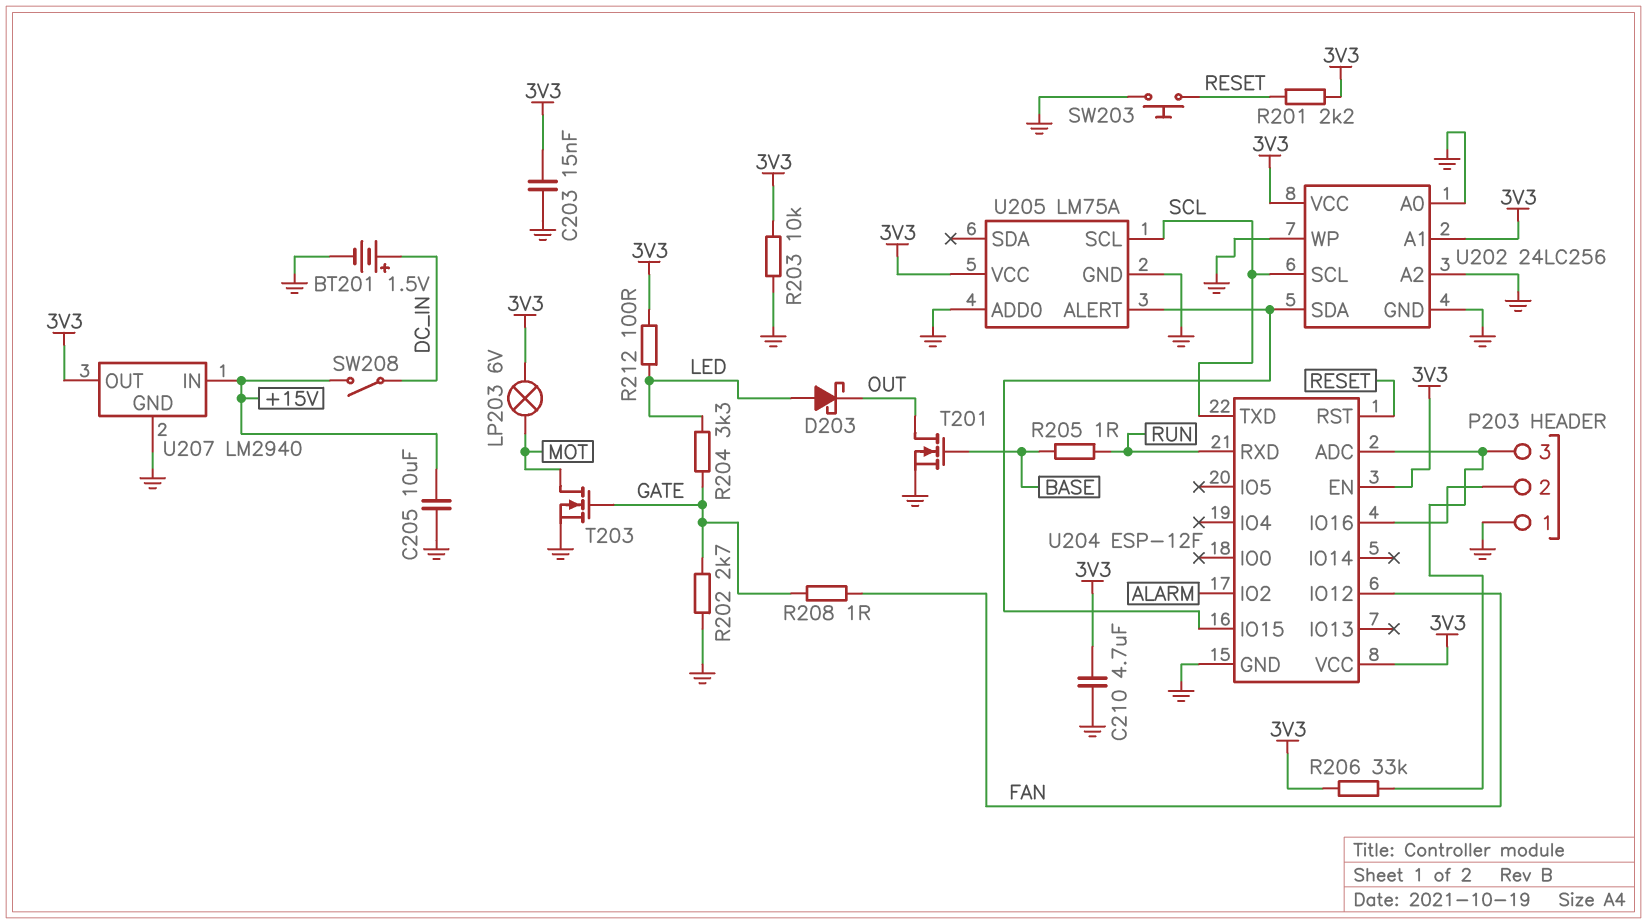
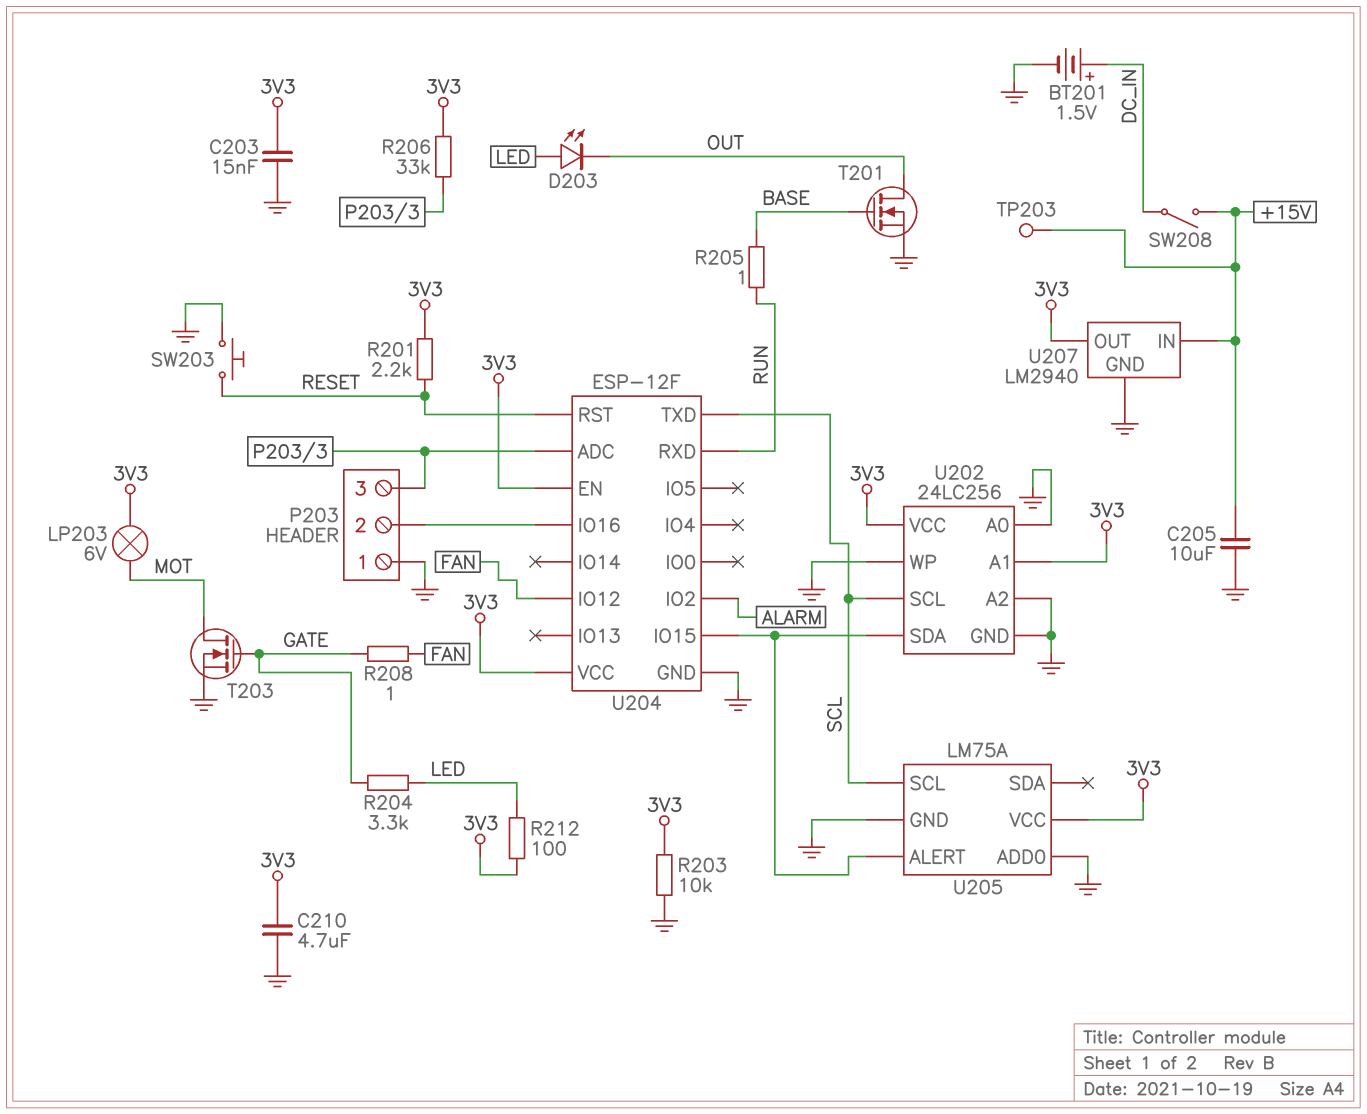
D203: schottky (A LED, K OUT) -> LED (A LED, K OUT)
R202: 2.7k (GATE, GND) -> none
TP203: none -> test point (+15V)

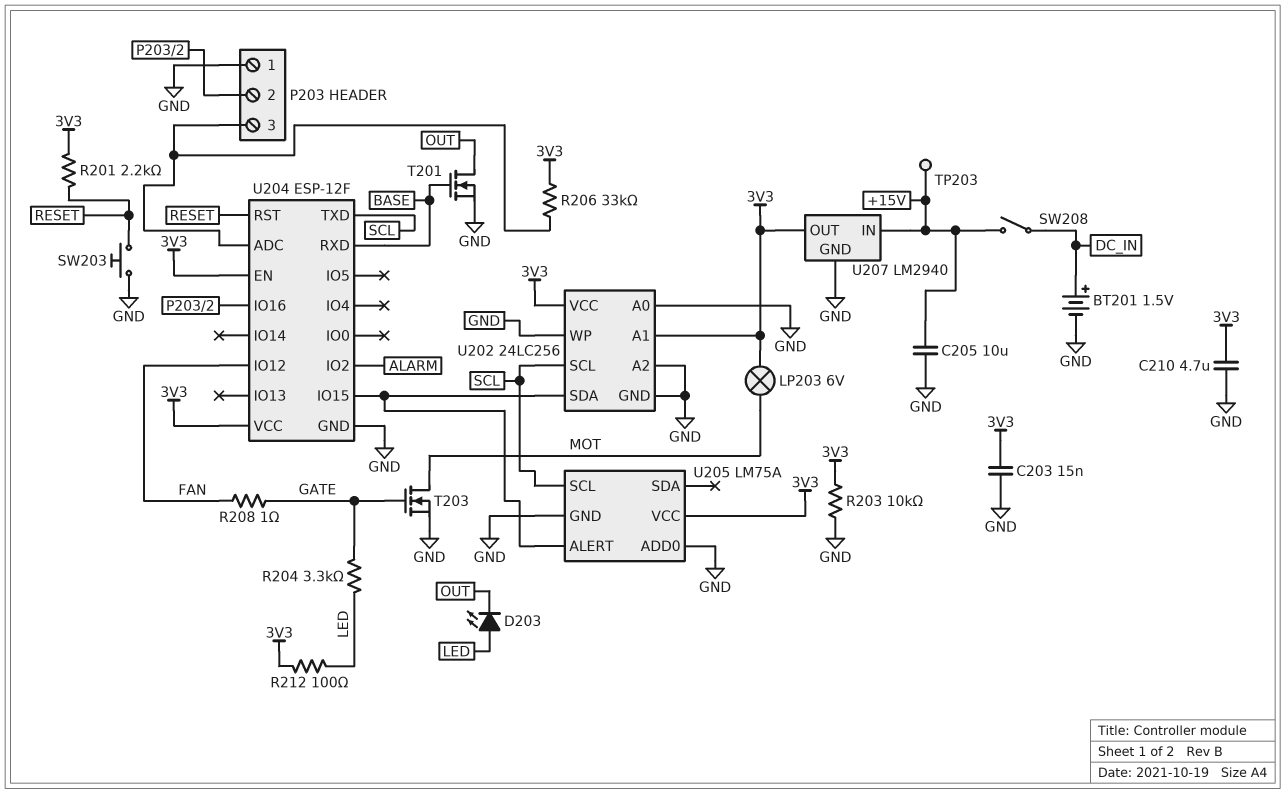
R205: 1 (BASE, RUN) -> none
U204 pin RXD: RUN -> BASE

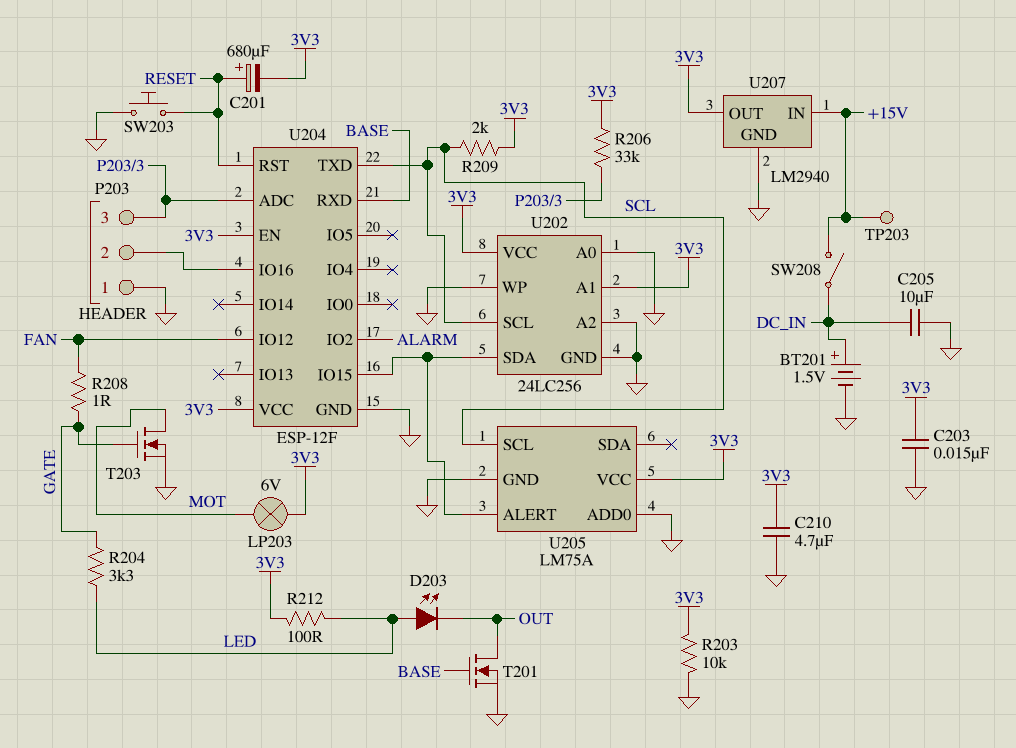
C201: none -> 680uF (plus RESET, minus 3V3)
C205: 10uF (+15V, GND) -> 10uF (DC_IN, GND)
R201: 2.2k (3V3, RESET) -> none
R209: none -> 2k (3V3, SCL)

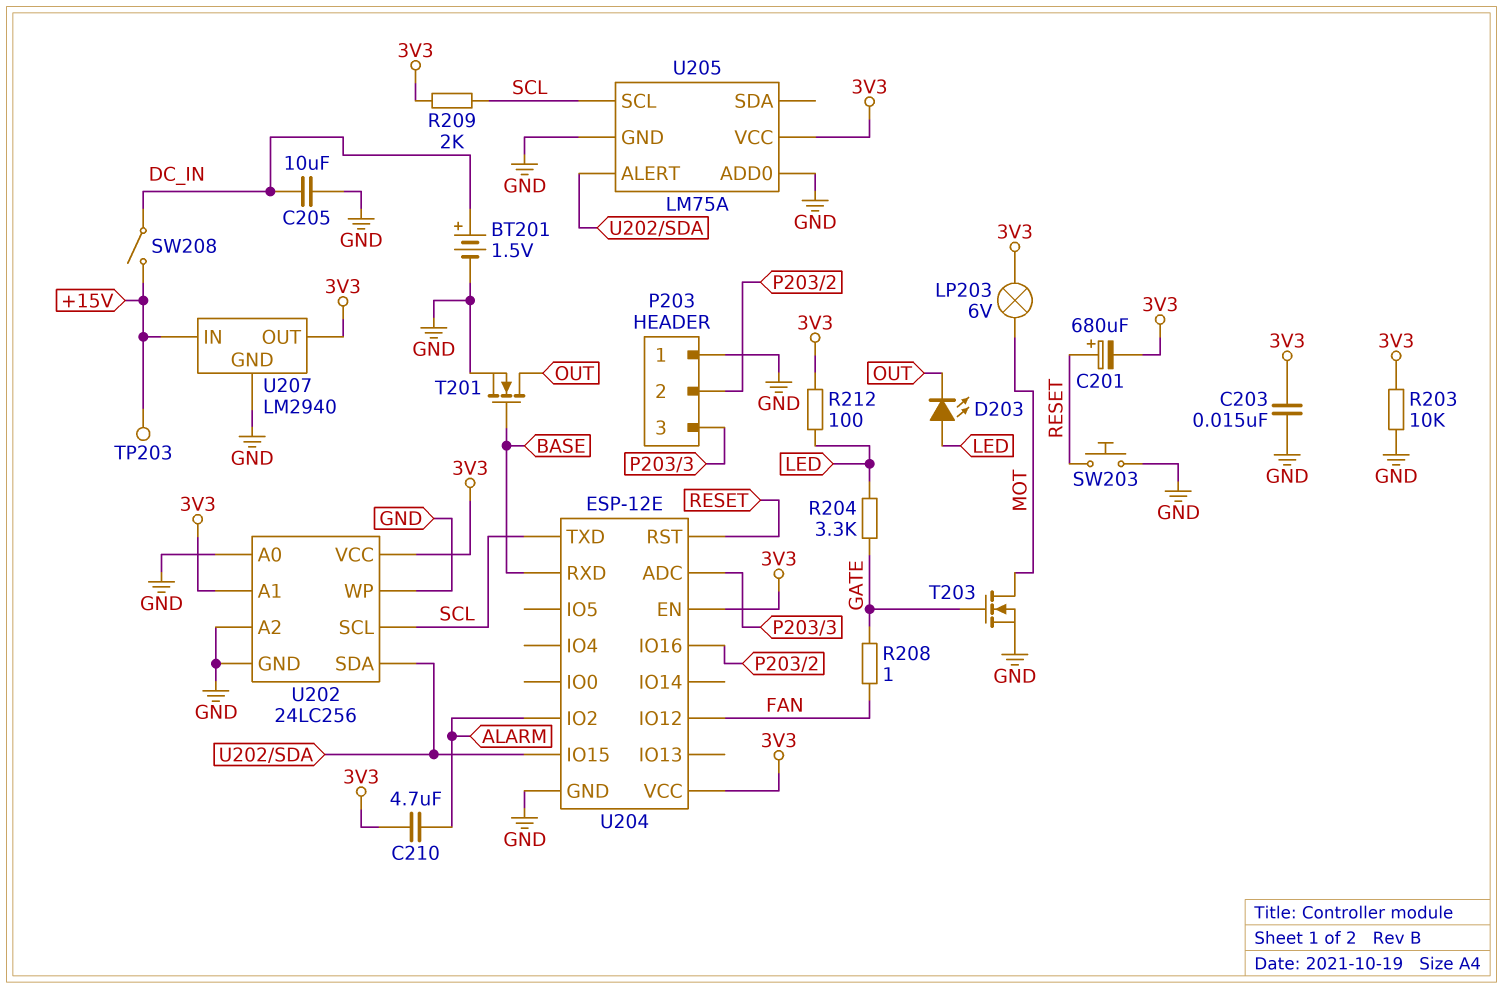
C210: 4.7uF (3V3, GND) -> 4.7uF (3V3, ALARM)
R206: 33k (3V3, P203/3) -> none
U204: ESP-12F -> ESP-12E

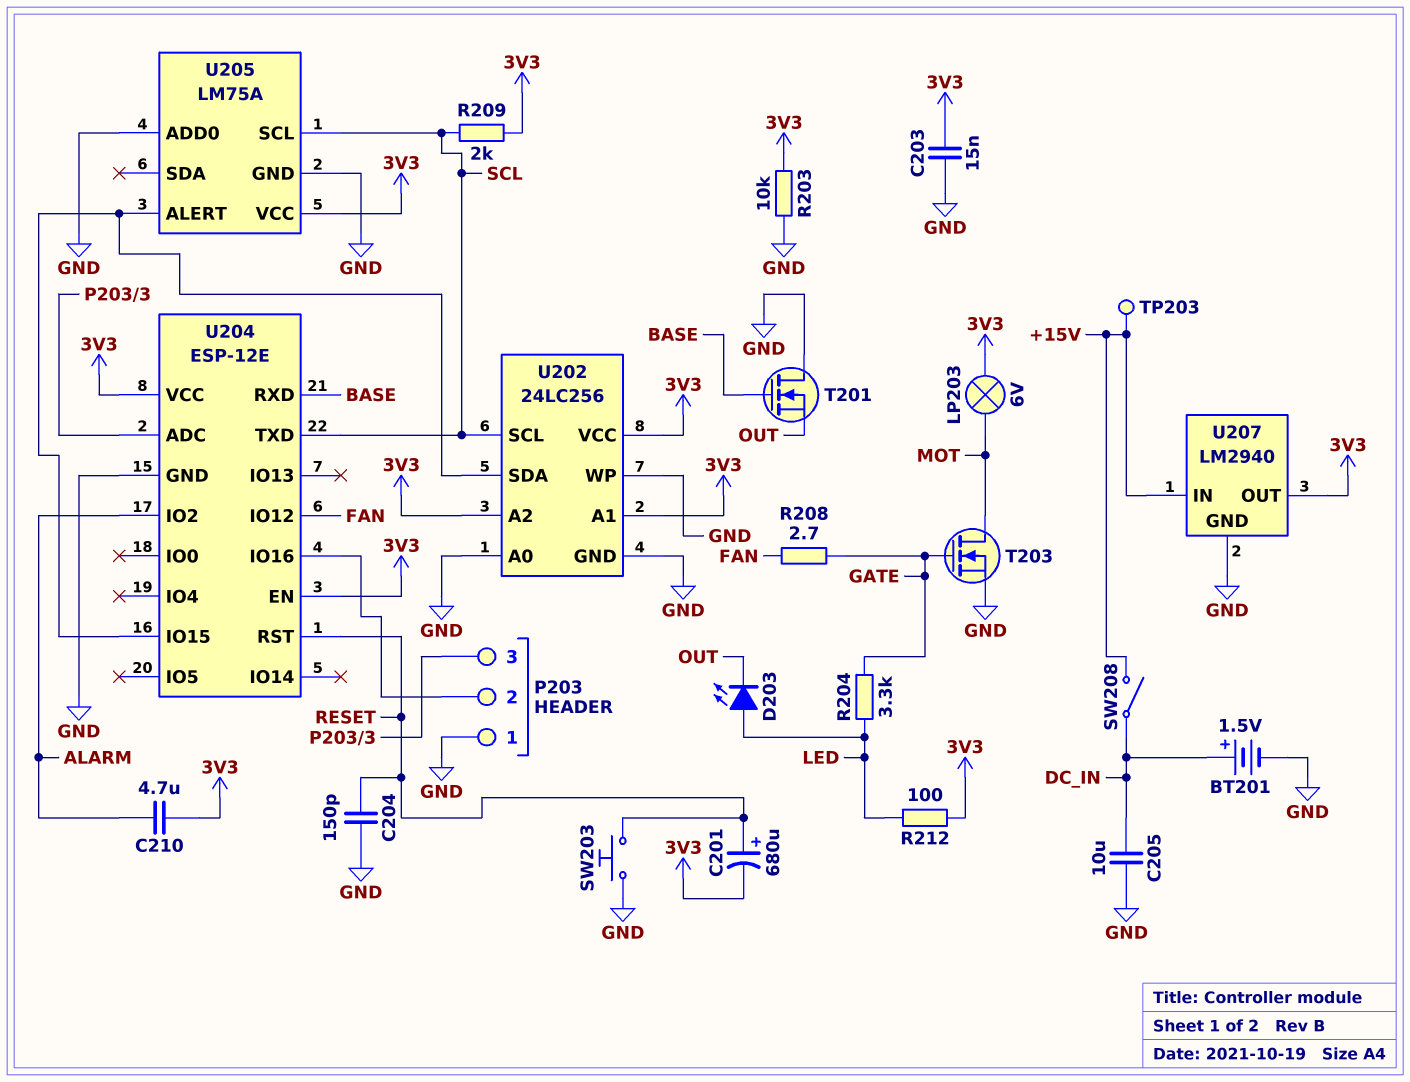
C204: none -> 150pF (GND, RESET)
R208: 1 (FAN, GATE) -> 2.7 (FAN, GATE)
T201: NMOS (G BASE, D OUT, S GND) -> NMOS (G BASE, D GND, S OUT)
U202 pin A2: GND -> 3V3

